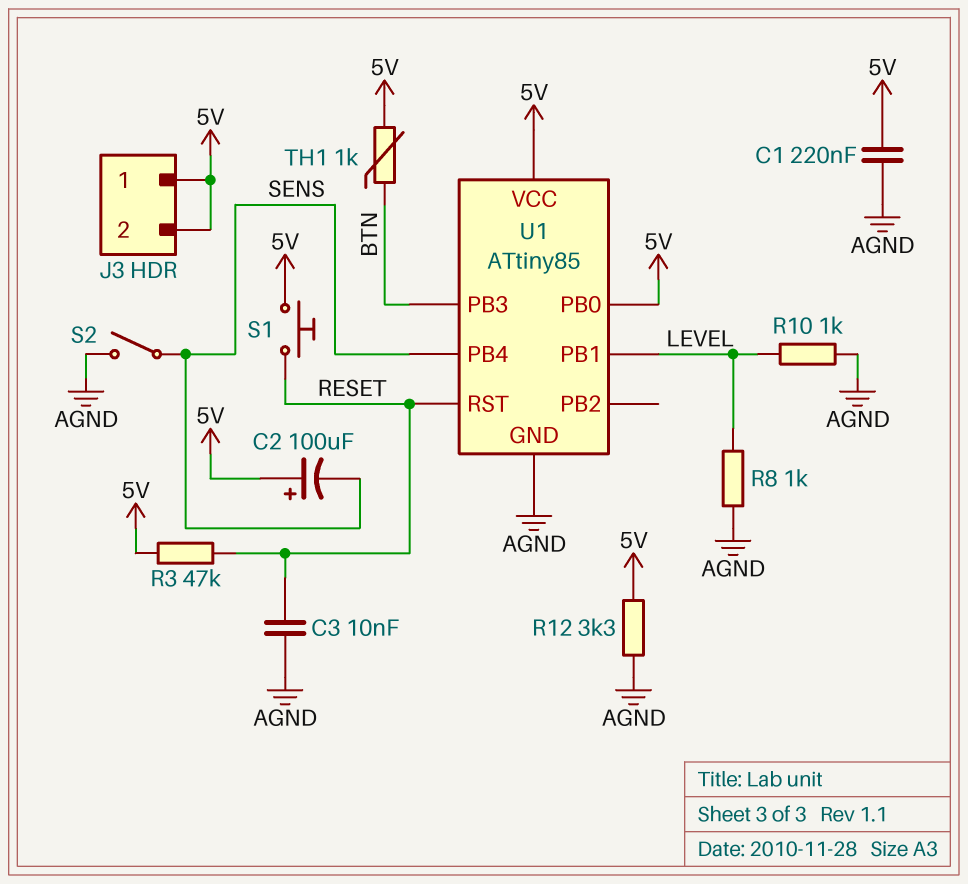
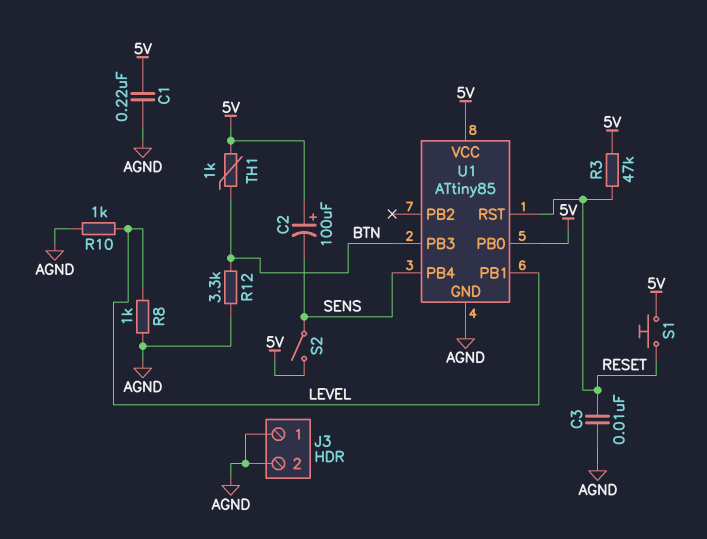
J3 pin 1: 5V -> AGND
J3 pin 2: 5V -> AGND
R12: 3.3k (5V, AGND) -> 3.3k (AGND, BTN)
S2: switch (AGND, SENS) -> switch (5V, SENS)

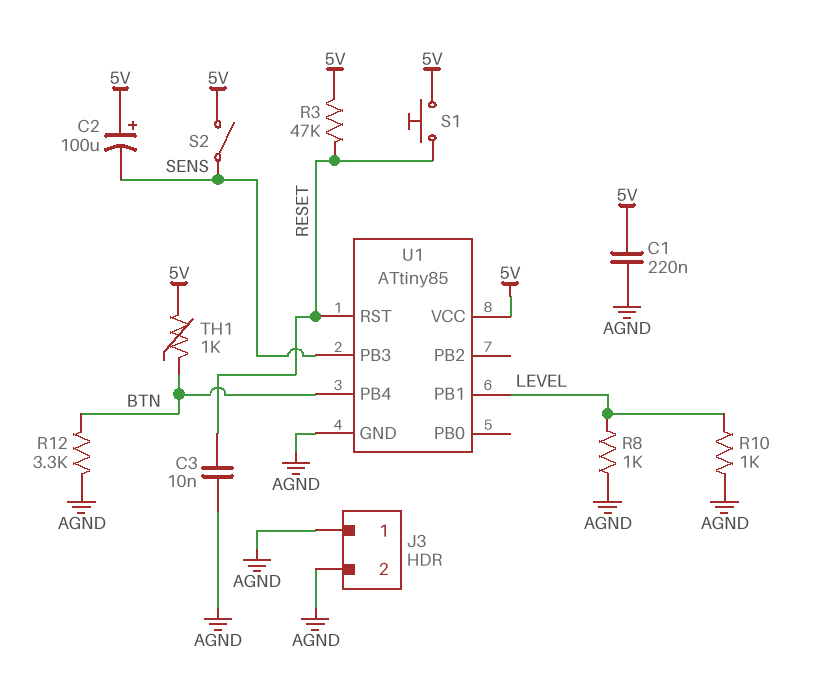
U1 pin PB0: 5V -> none
U1 pin PB3: BTN -> SENS
U1 pin PB4: SENS -> BTN

